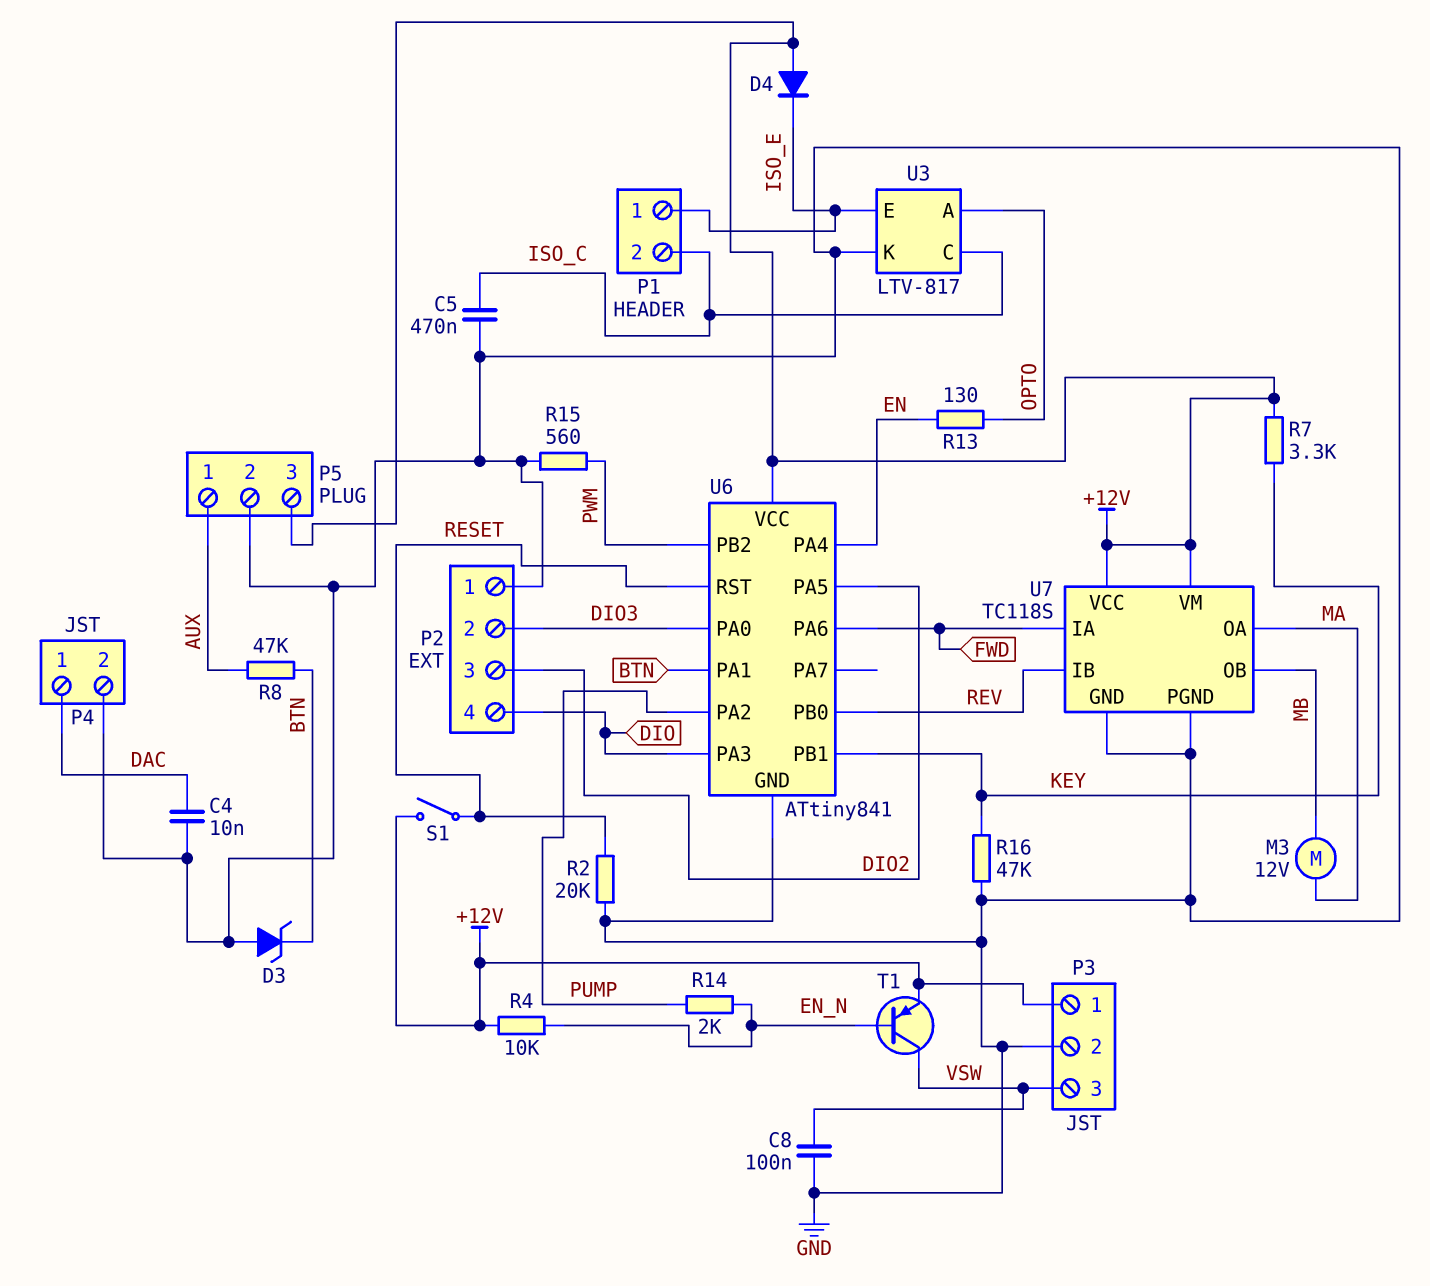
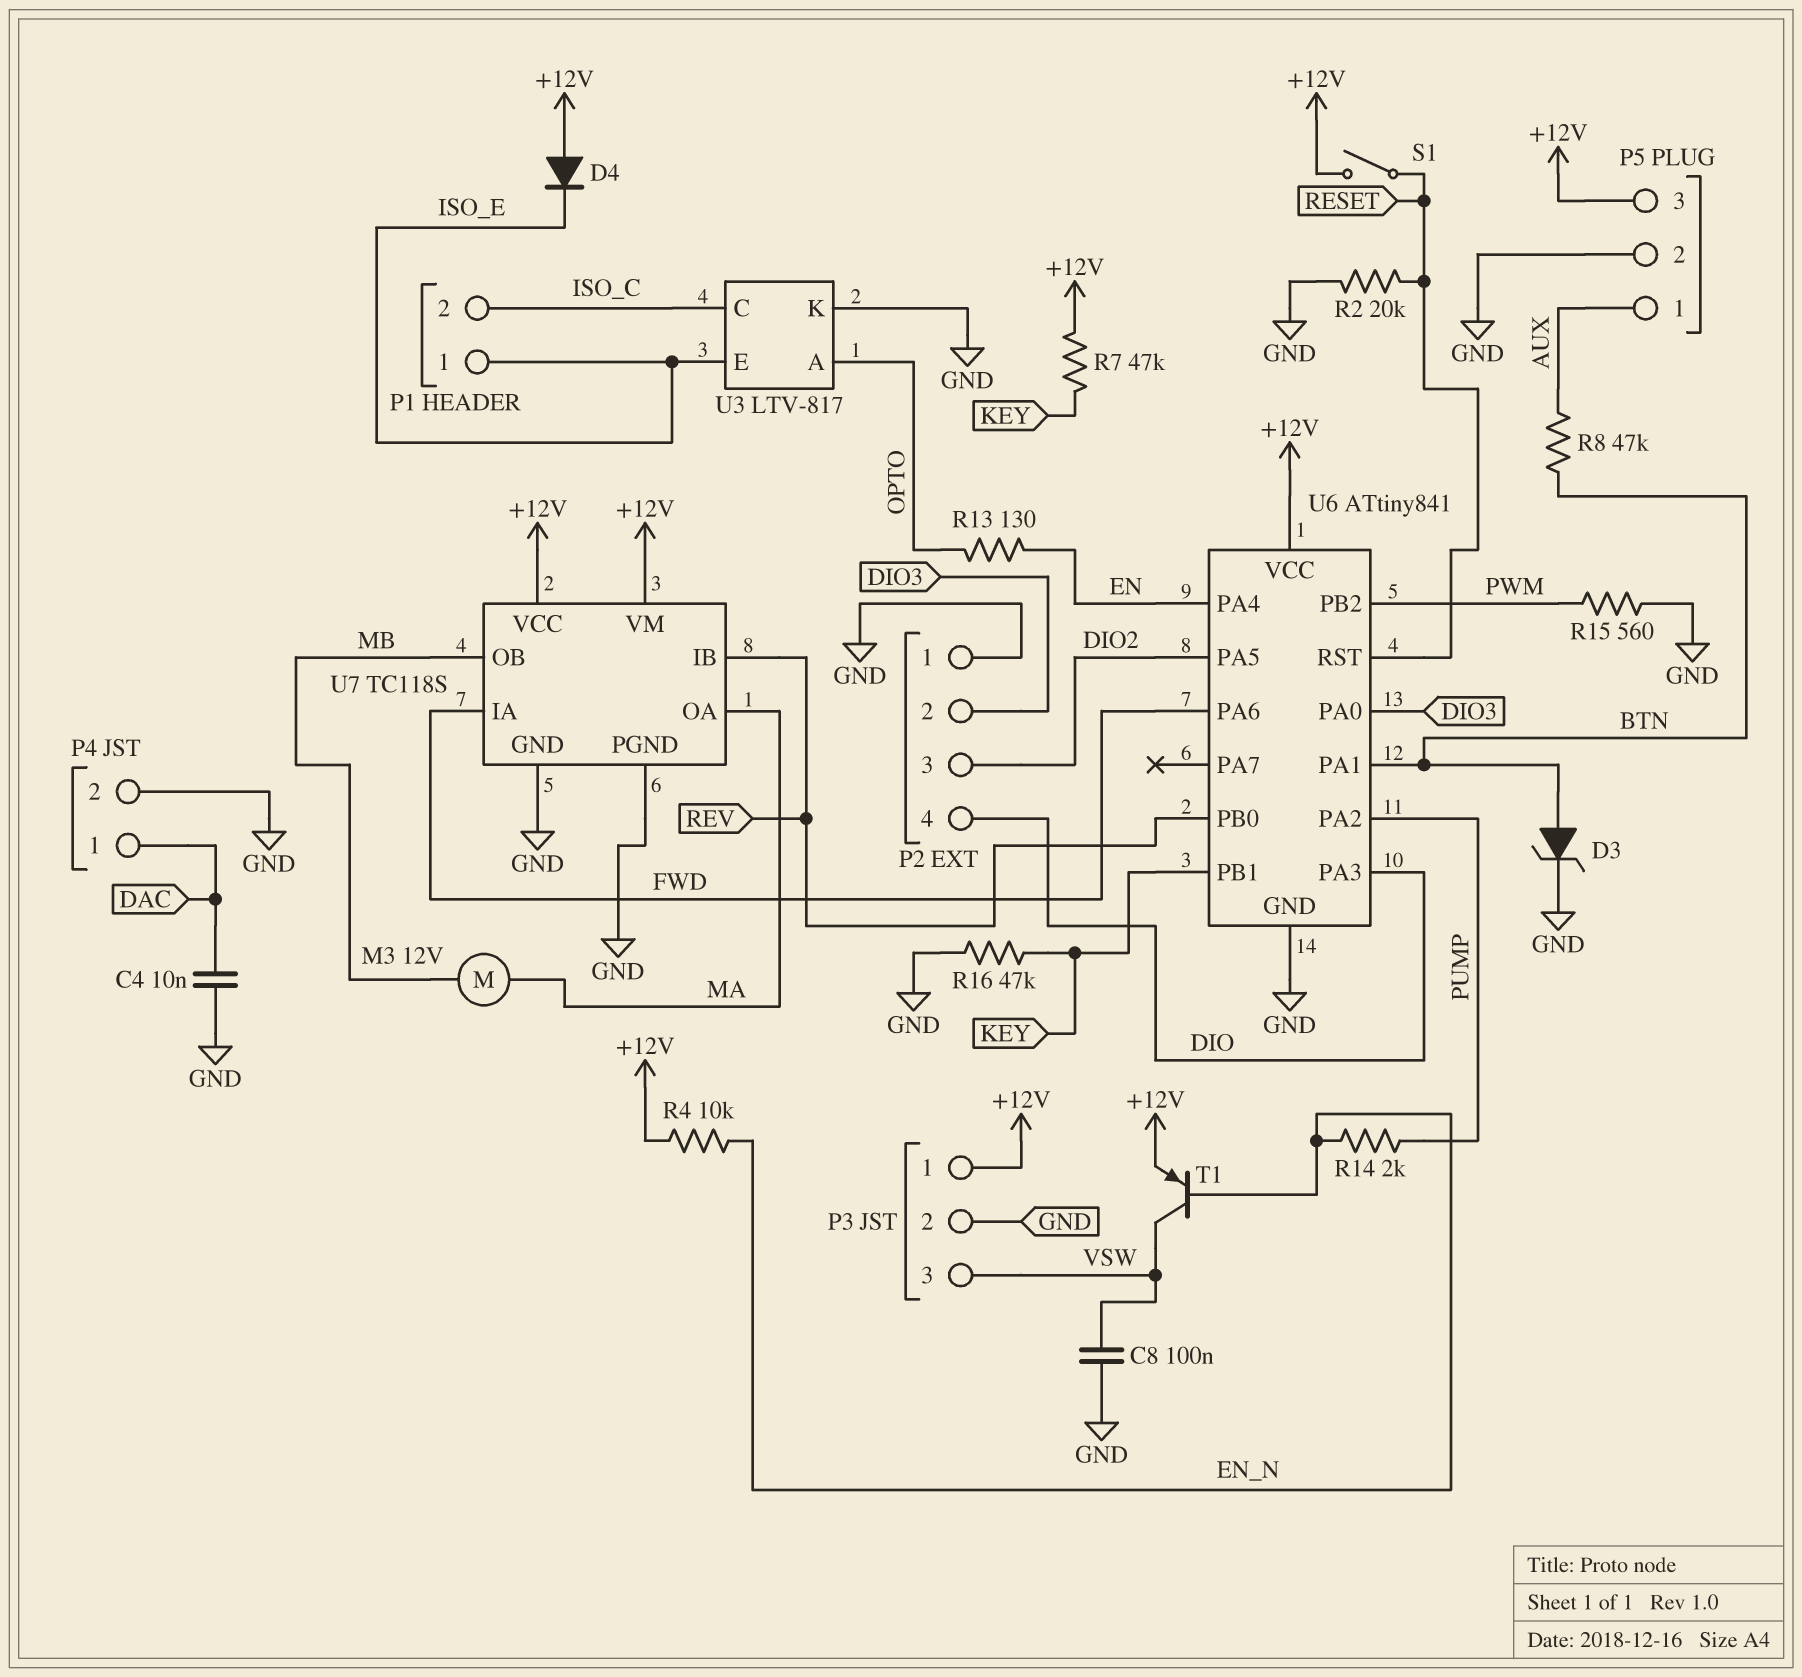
C5: 470nF (GND, ISO_C) -> none
D3: zener (A GND, K BTN) -> zener (A BTN, K GND)
R7: 3.3k (+12V, KEY) -> 47k (+12V, KEY)

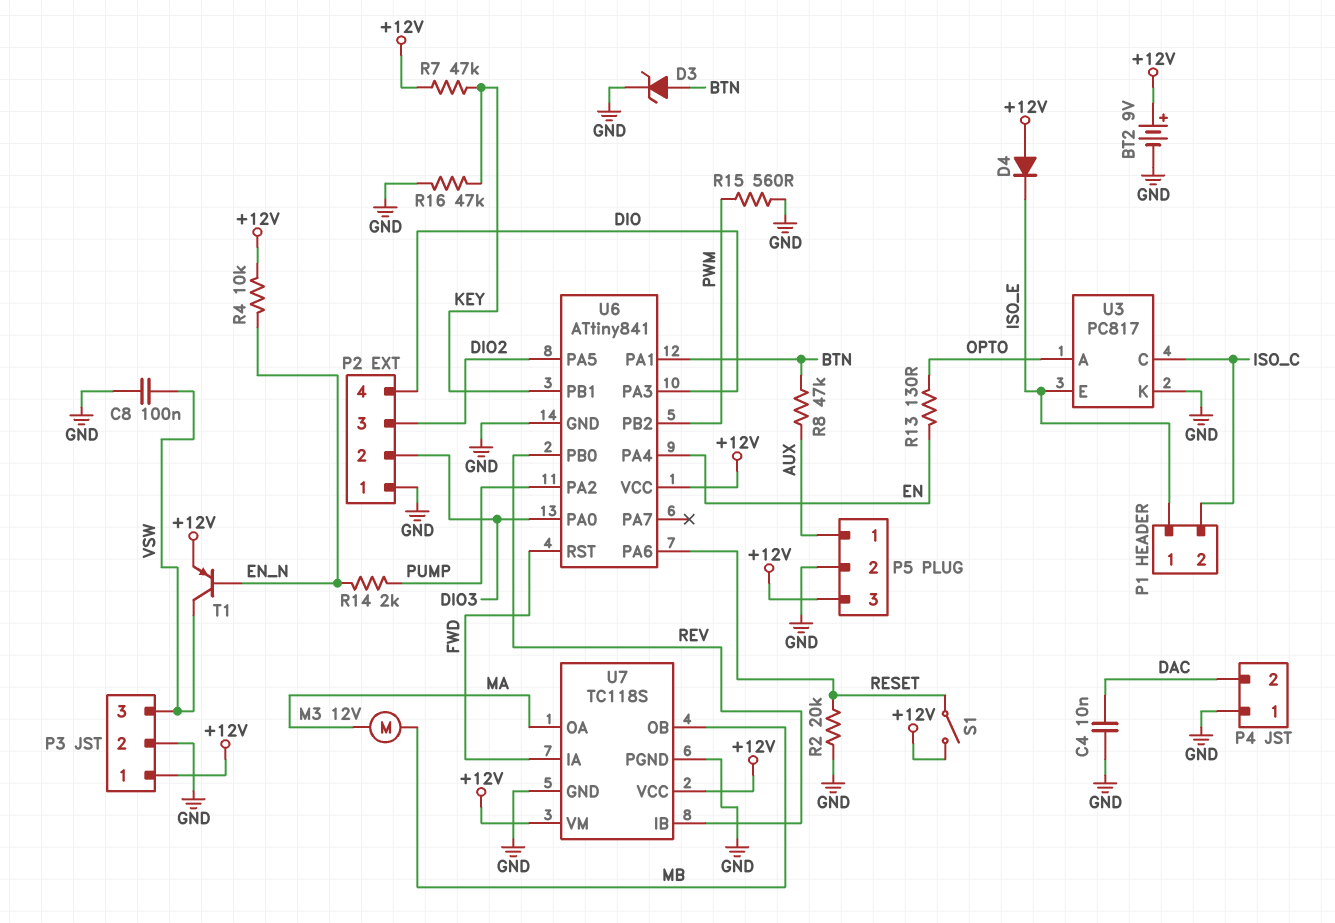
BT2: none -> 9V (plus +12V, minus GND)
P4 pin 1: DAC -> GND
P4 pin 2: GND -> DAC
U3: LTV-817 -> PC817
U6 pin PA6: FWD -> RESET
U6 pin RST: RESET -> FWD

